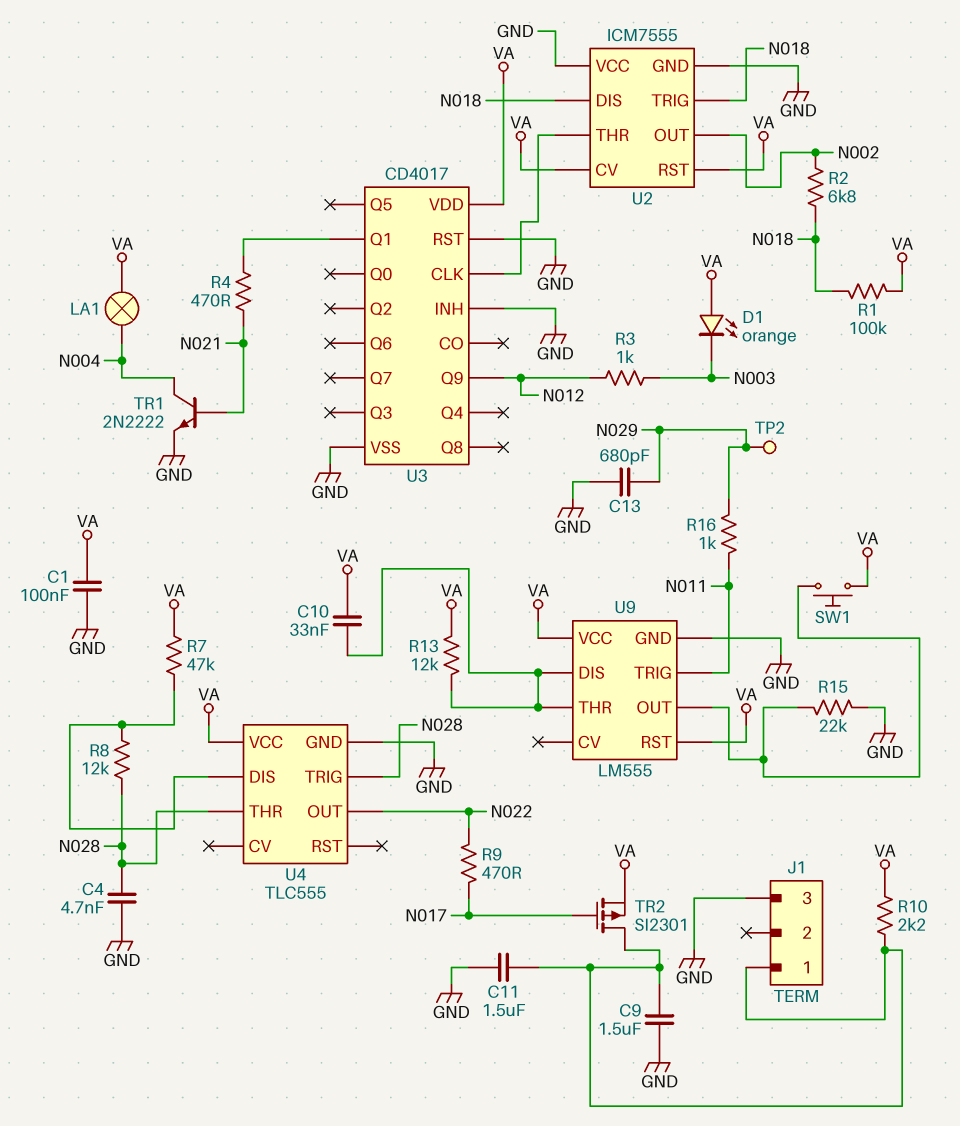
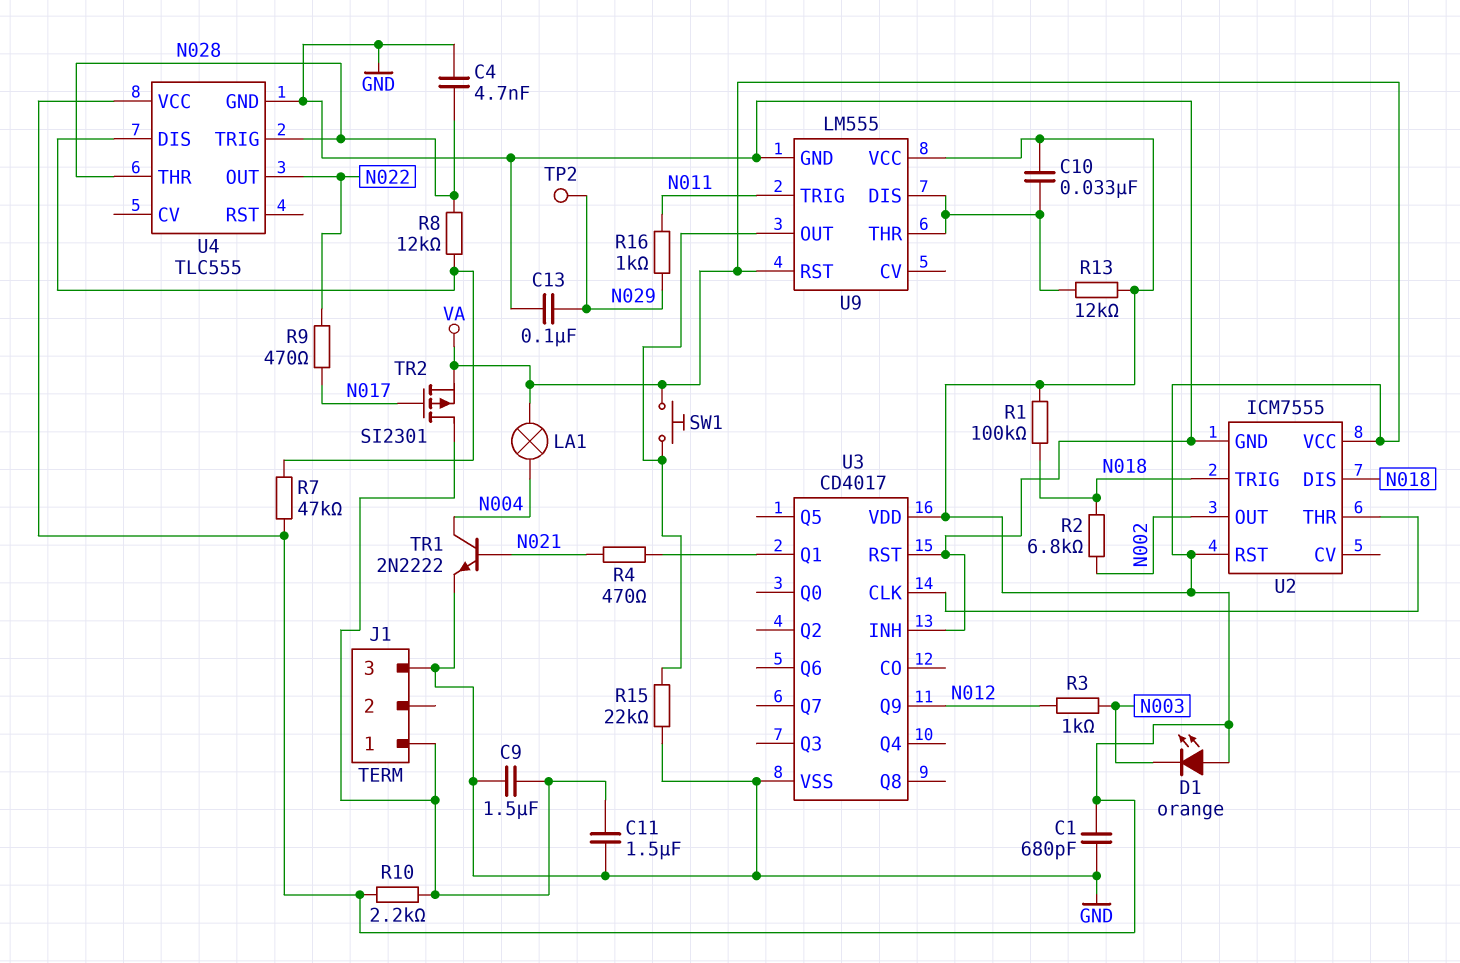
C1: 100nF (GND, VA) -> 680pF (GND, VA)
C13: 680pF (GND, N029) -> 100nF (GND, N029)
U2 pin CV: VA -> none
U2 pin VCC: GND -> VA

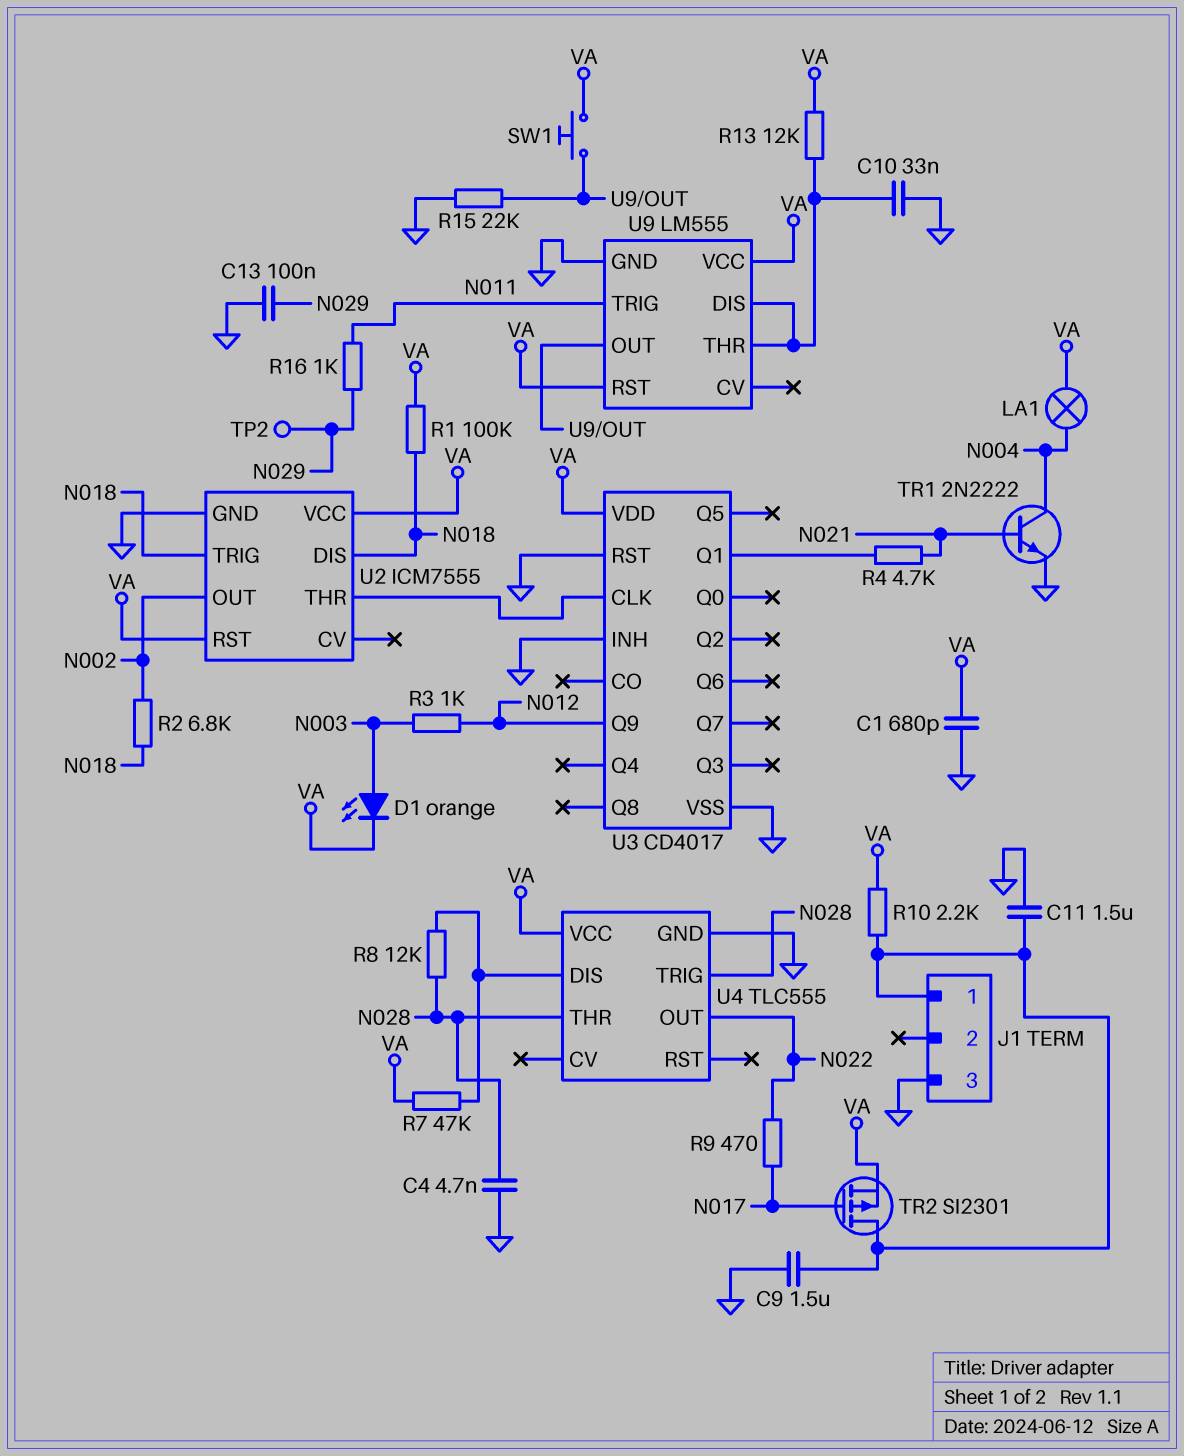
C10: 33nF (U9/DIS, VA) -> 33nF (GND, U9/DIS)
D1: LED orange (A VA, K N003) -> LED orange (A N003, K VA)
R4: 470 (N021, U3/Q1) -> 4.7k (N021, U3/Q1)

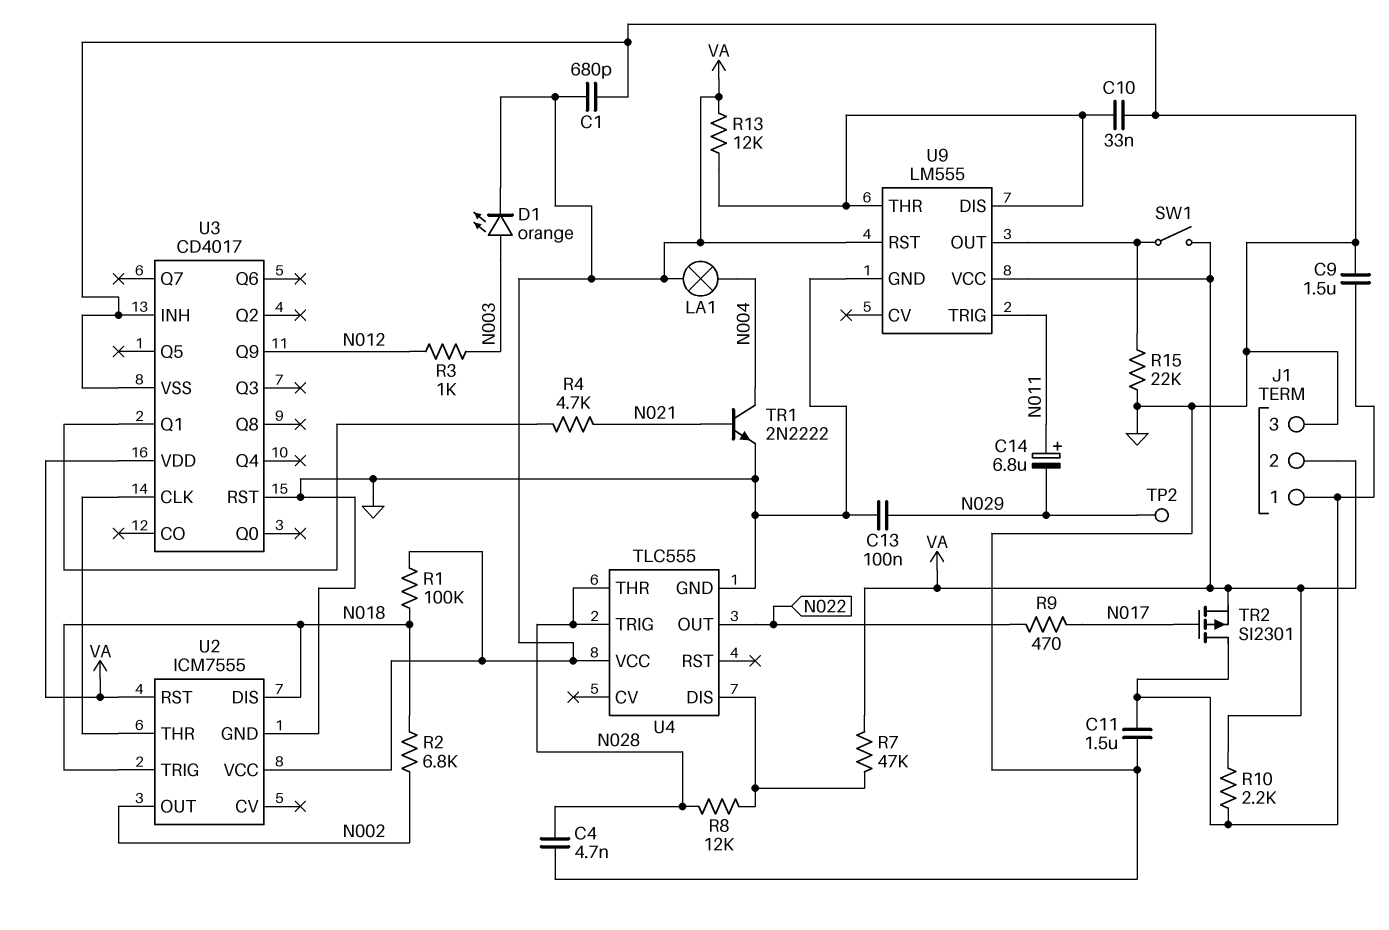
C14: none -> 6.8uF (plus N011, minus N029)
J1 pin 2: none -> VA
R16: 1k (N011, N029) -> none
SW1: button (U9/OUT, VA) -> switch (U9/OUT, VA)

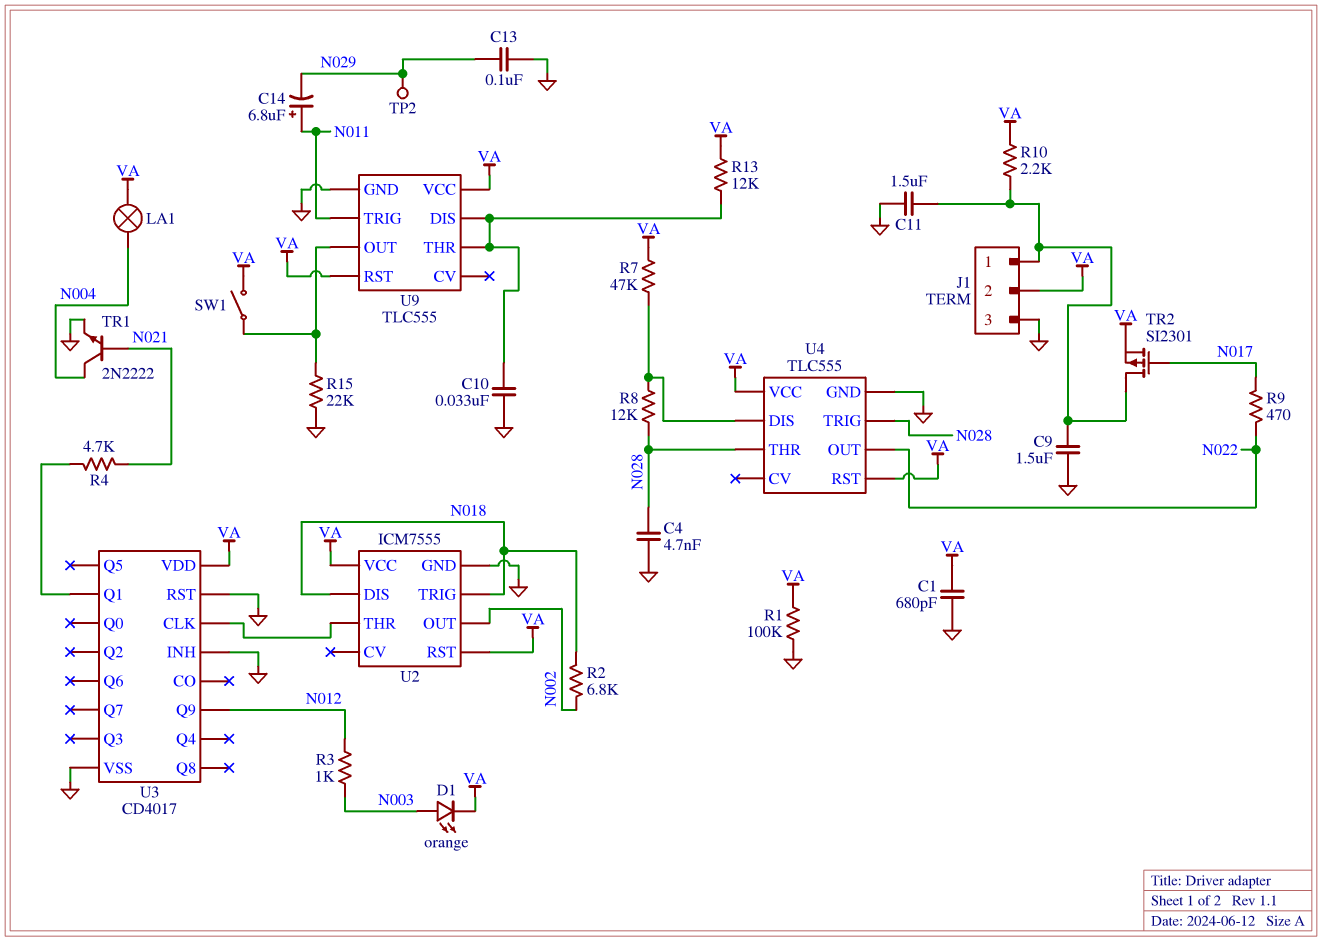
R1: 100k (N018, VA) -> 100k (GND, VA)
U4 pin RST: none -> VA
U9: LM555 -> TLC555

